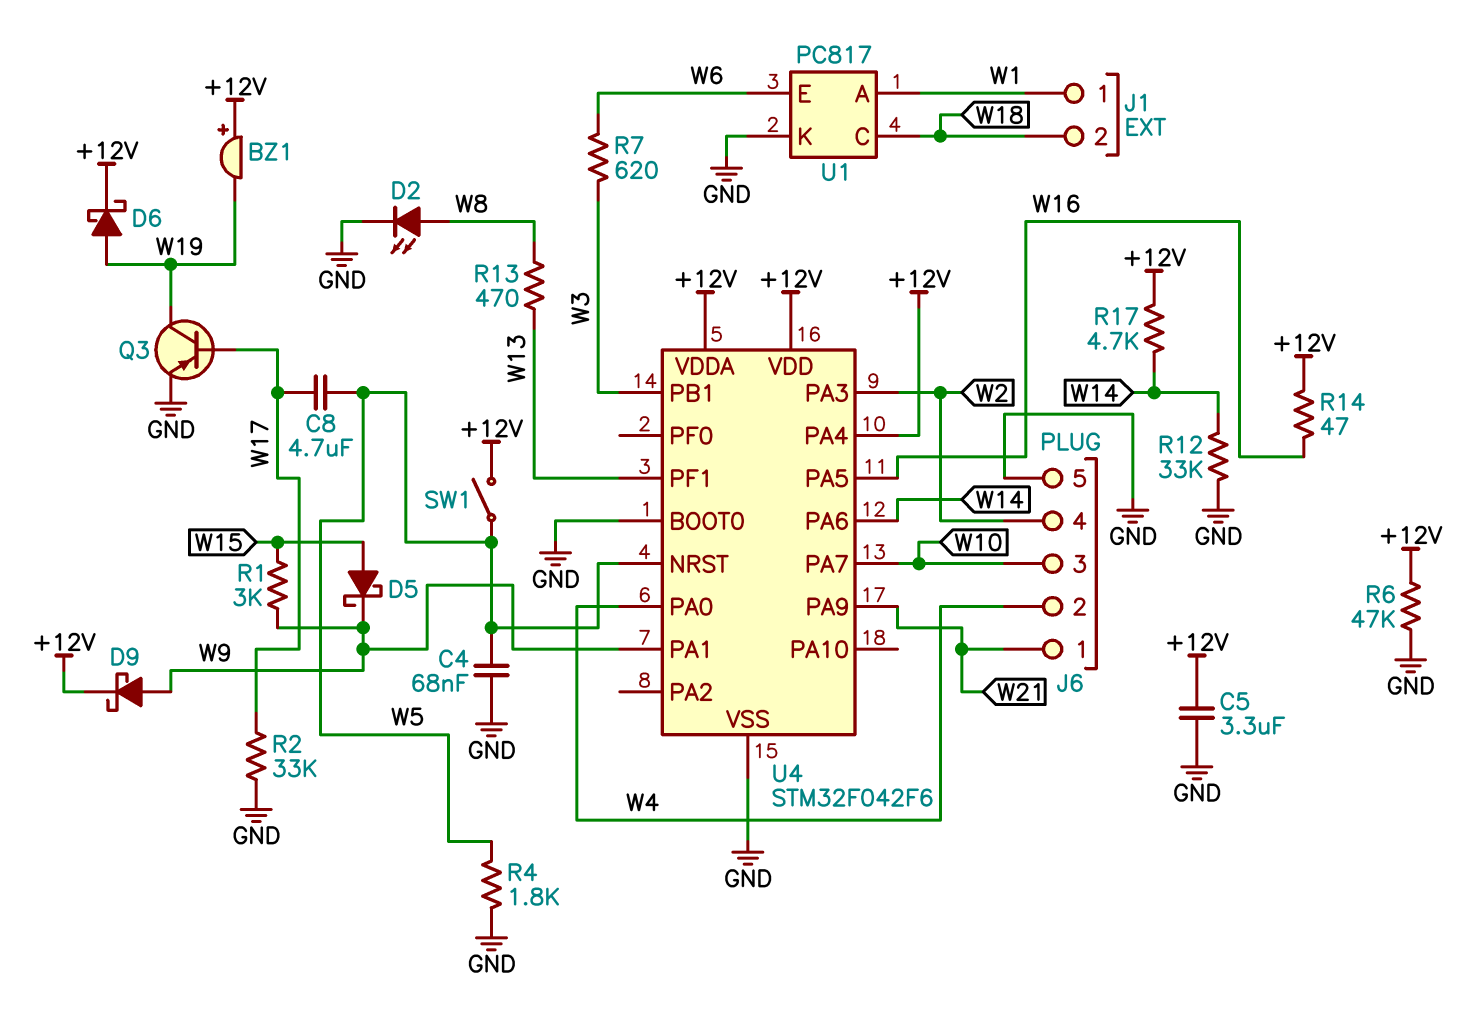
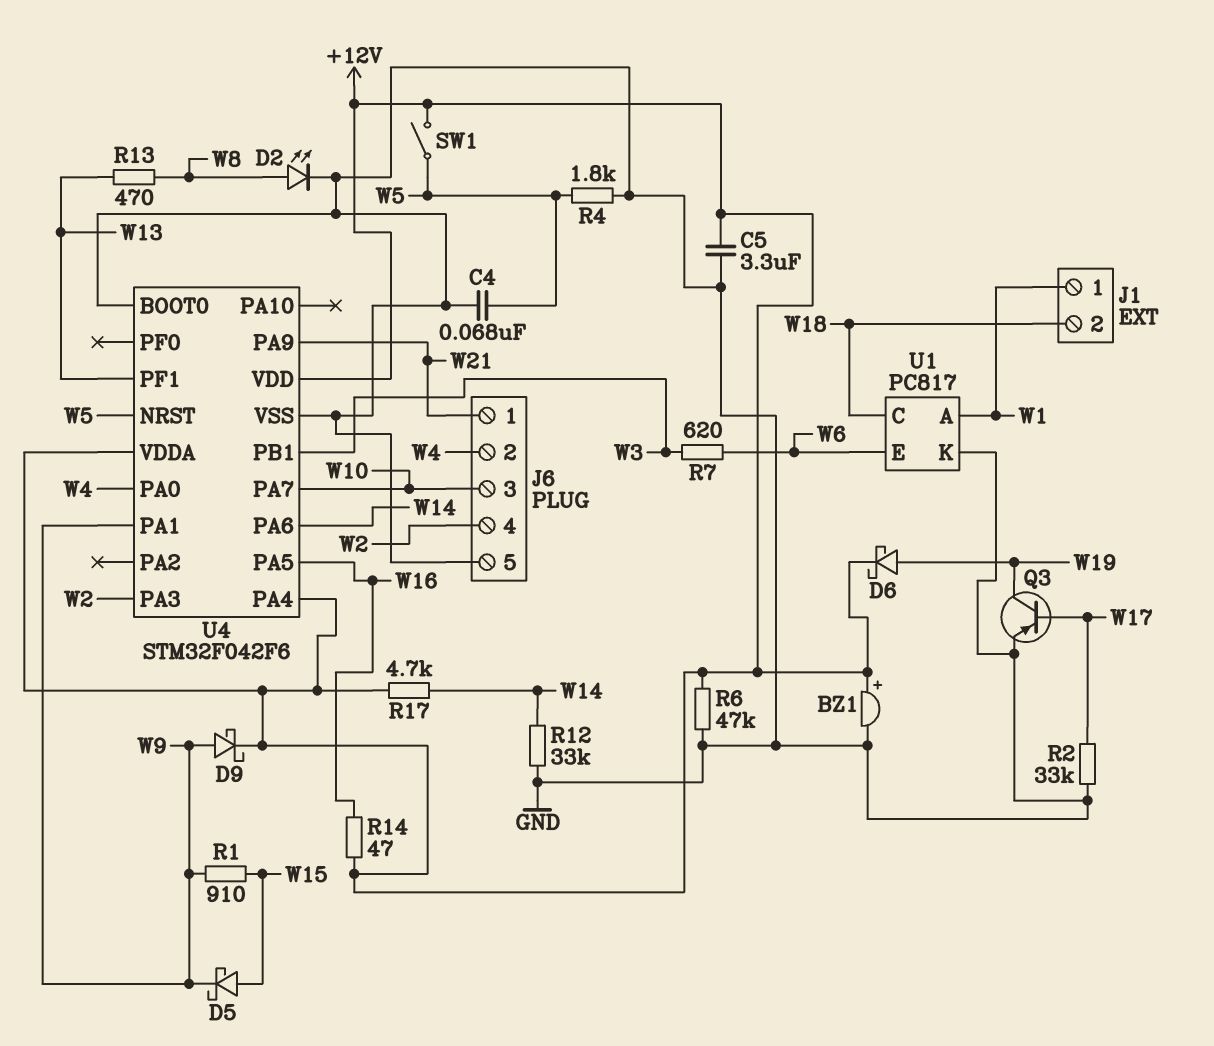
BZ1: buzzer (plus +12V, minus W19) -> buzzer (plus +12V, minus GND)
C8: 4.7uF (W5, W17) -> none
R1: 3k (W9, W15) -> 910 (W9, W15)

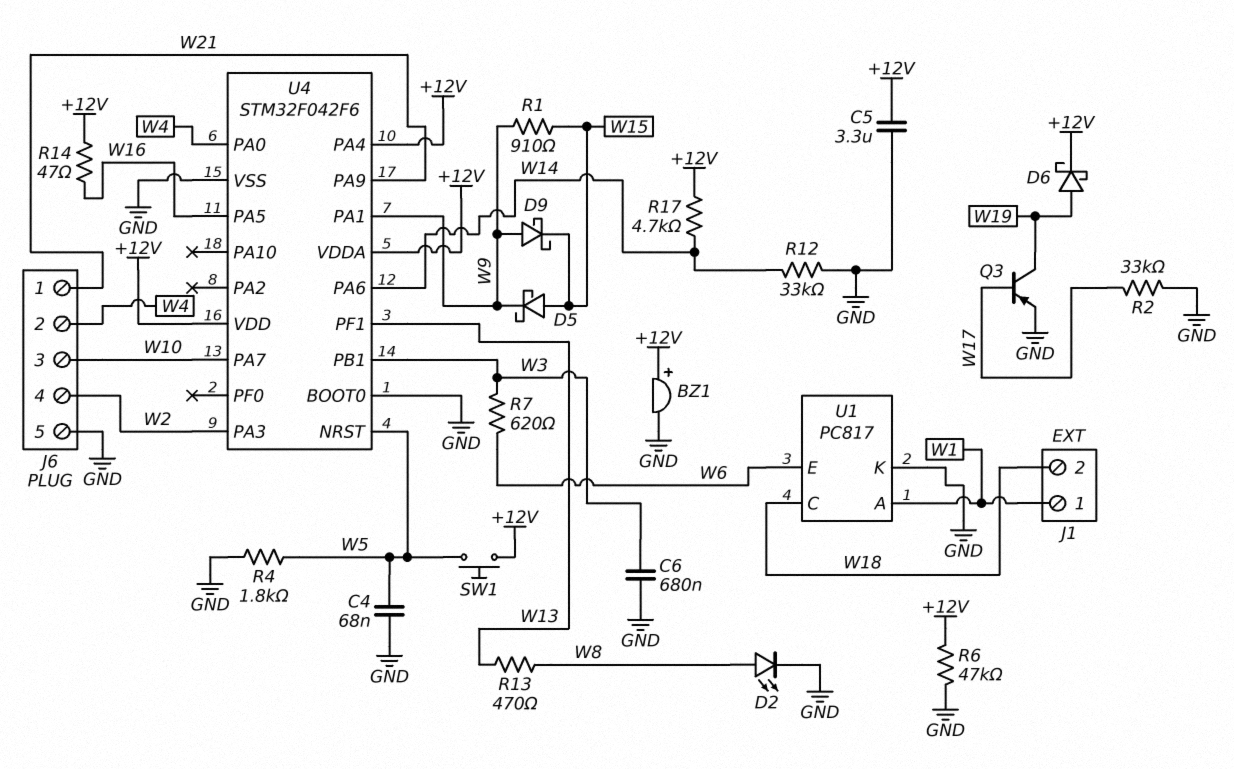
C6: none -> 680nF (GND, W3)
D9: schottky (A W9, K +12V) -> schottky (A W9, K W15)
SW1: switch (+12V, W5) -> button (+12V, W5)

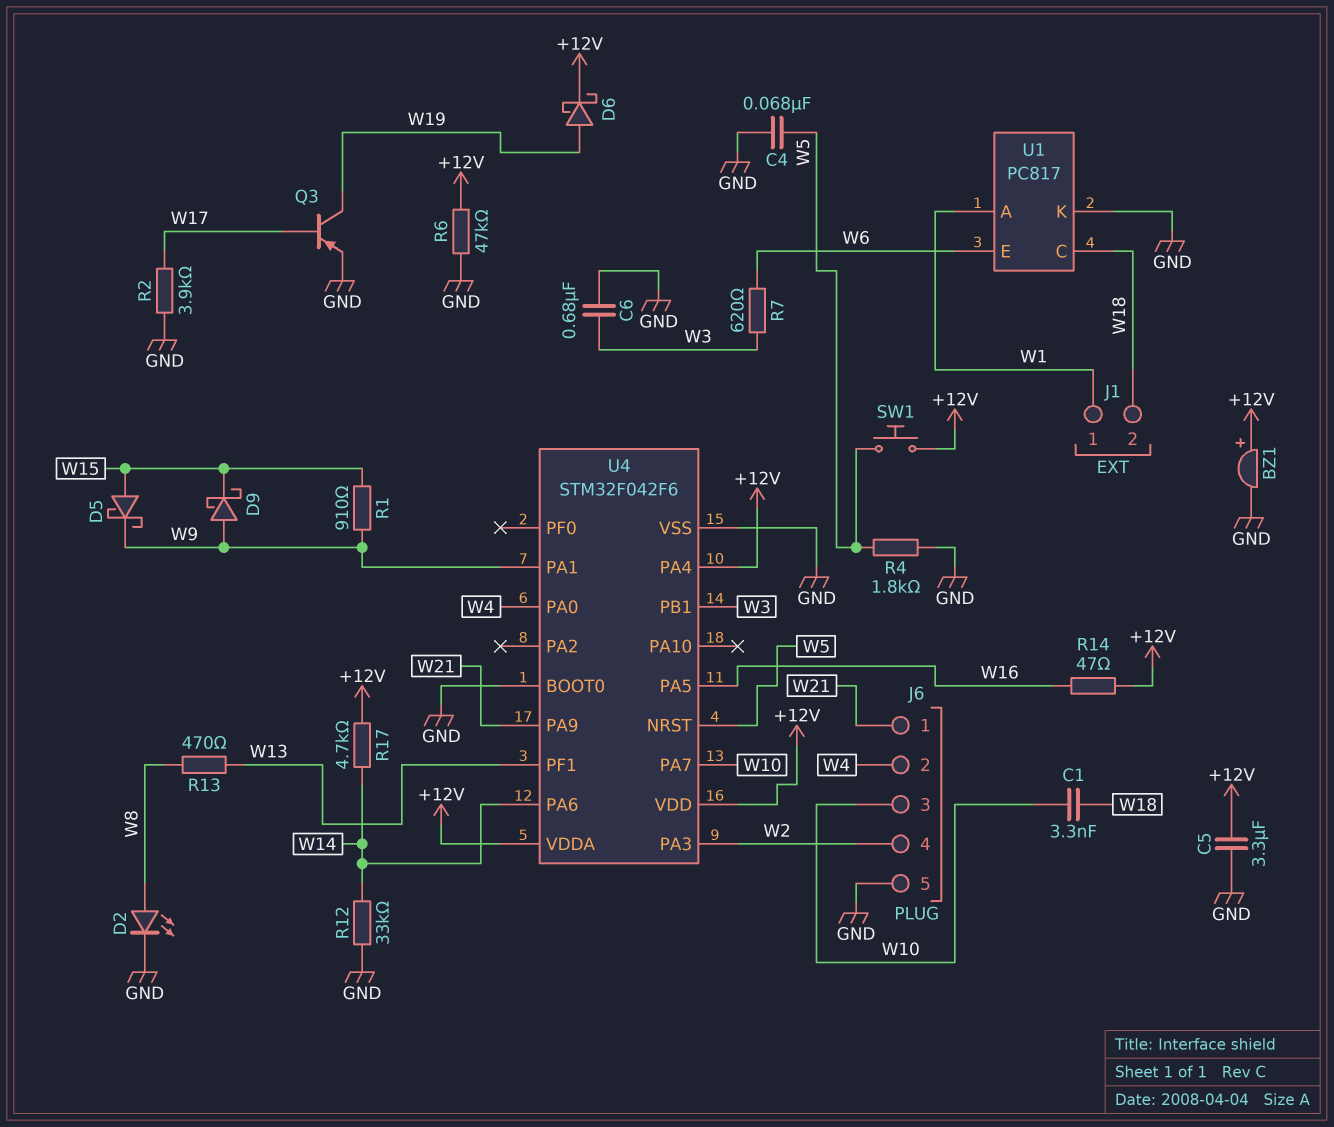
C1: none -> 3.3nF (W10, W18)
R2: 33k (GND, W17) -> 3.9k (GND, W17)

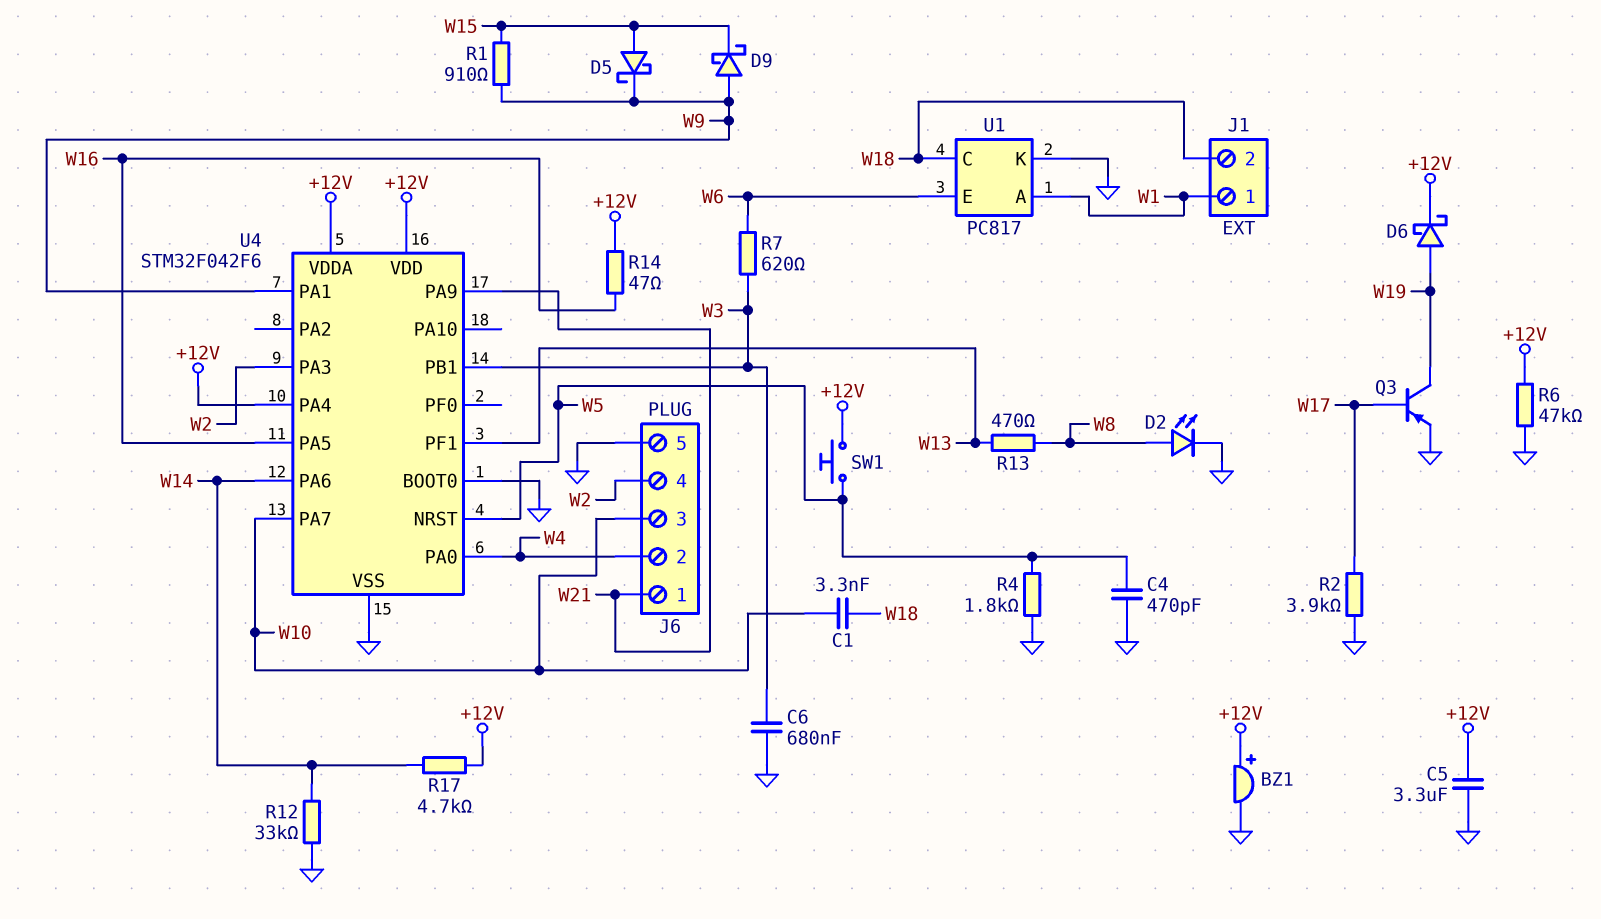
C4: 68nF (GND, W5) -> 470pF (GND, W5)

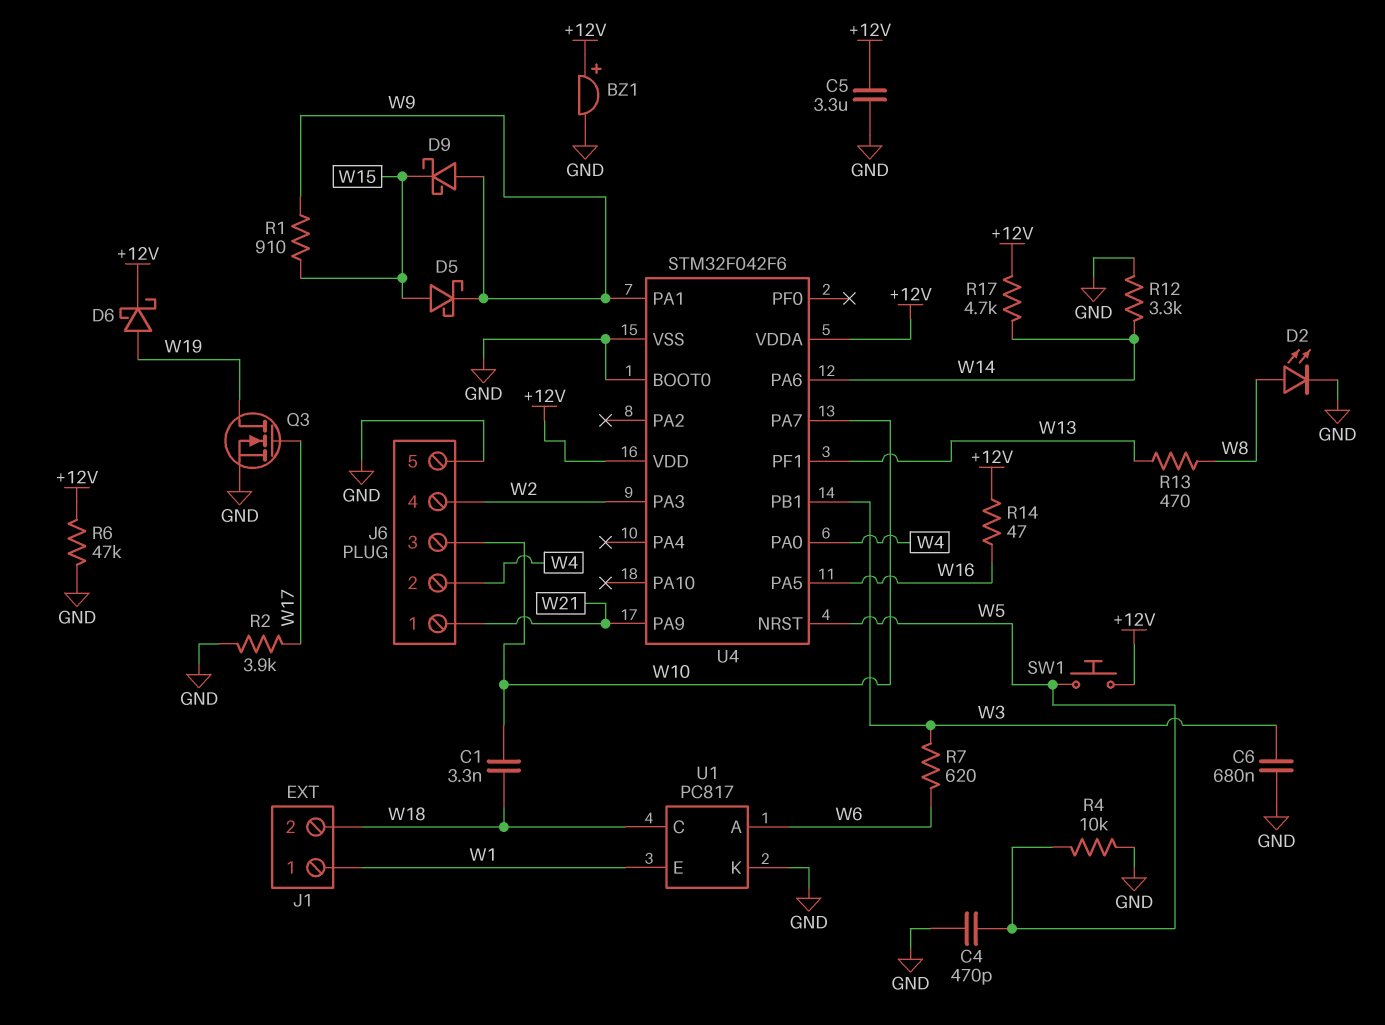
Q3: PNP (B W17, C W19, E GND) -> NMOS (G W17, D W19, S GND)
R4: 1.8k (GND, W5) -> 10k (GND, W5)
R12: 33k (GND, W14) -> 3.3k (GND, W14)
U1 pin A: W1 -> W6
U1 pin E: W6 -> W1
U4 pin PA4: +12V -> none

